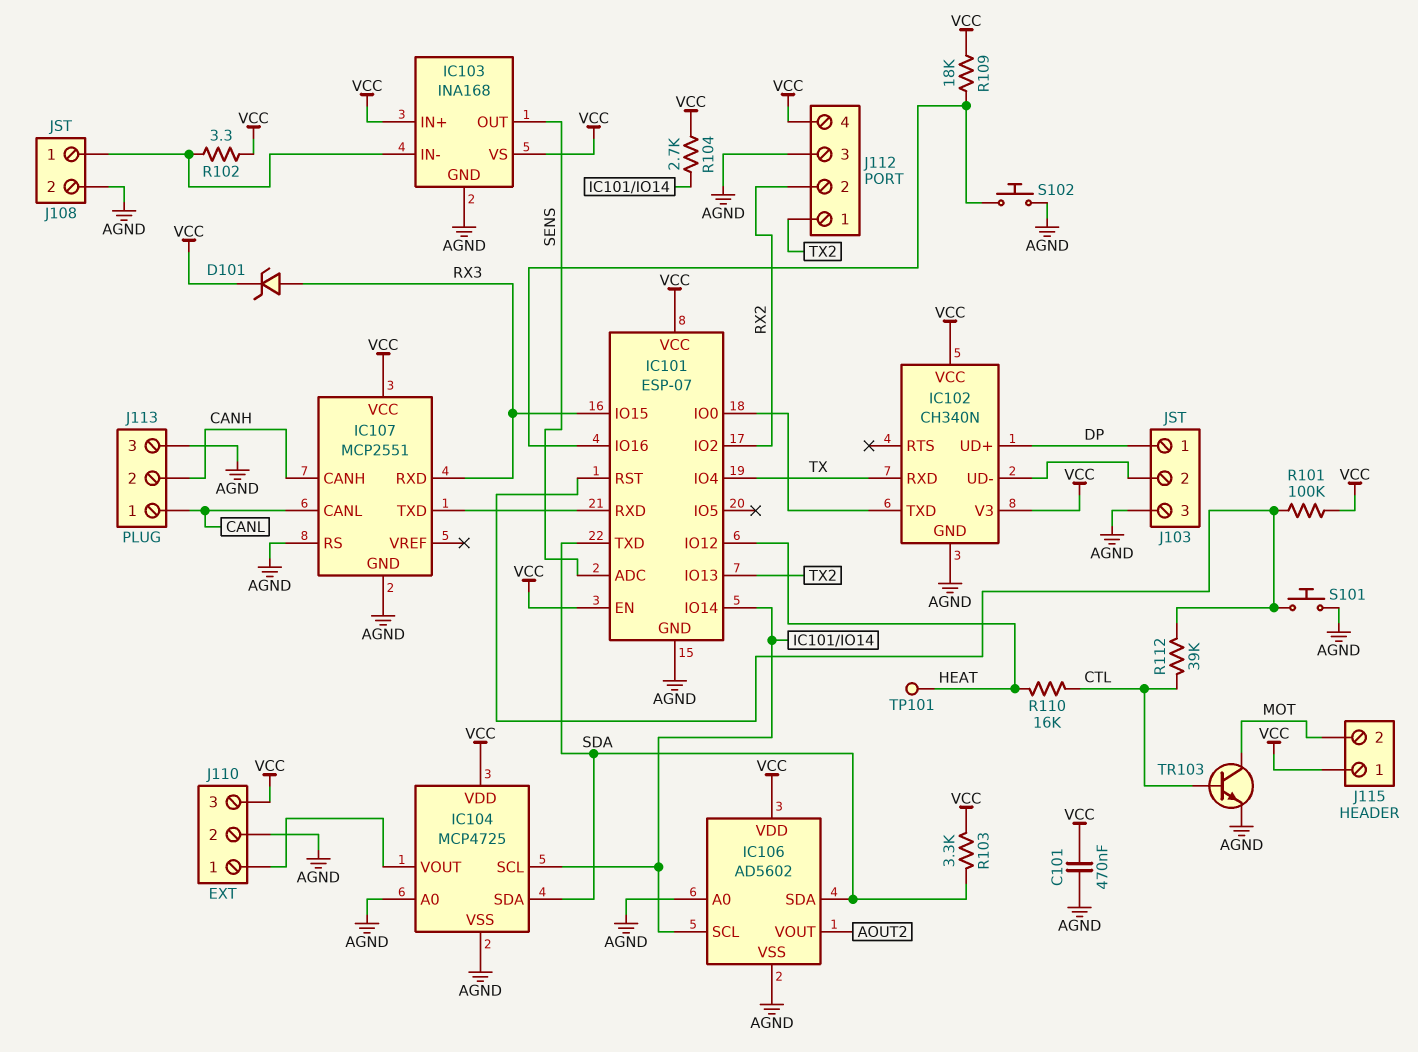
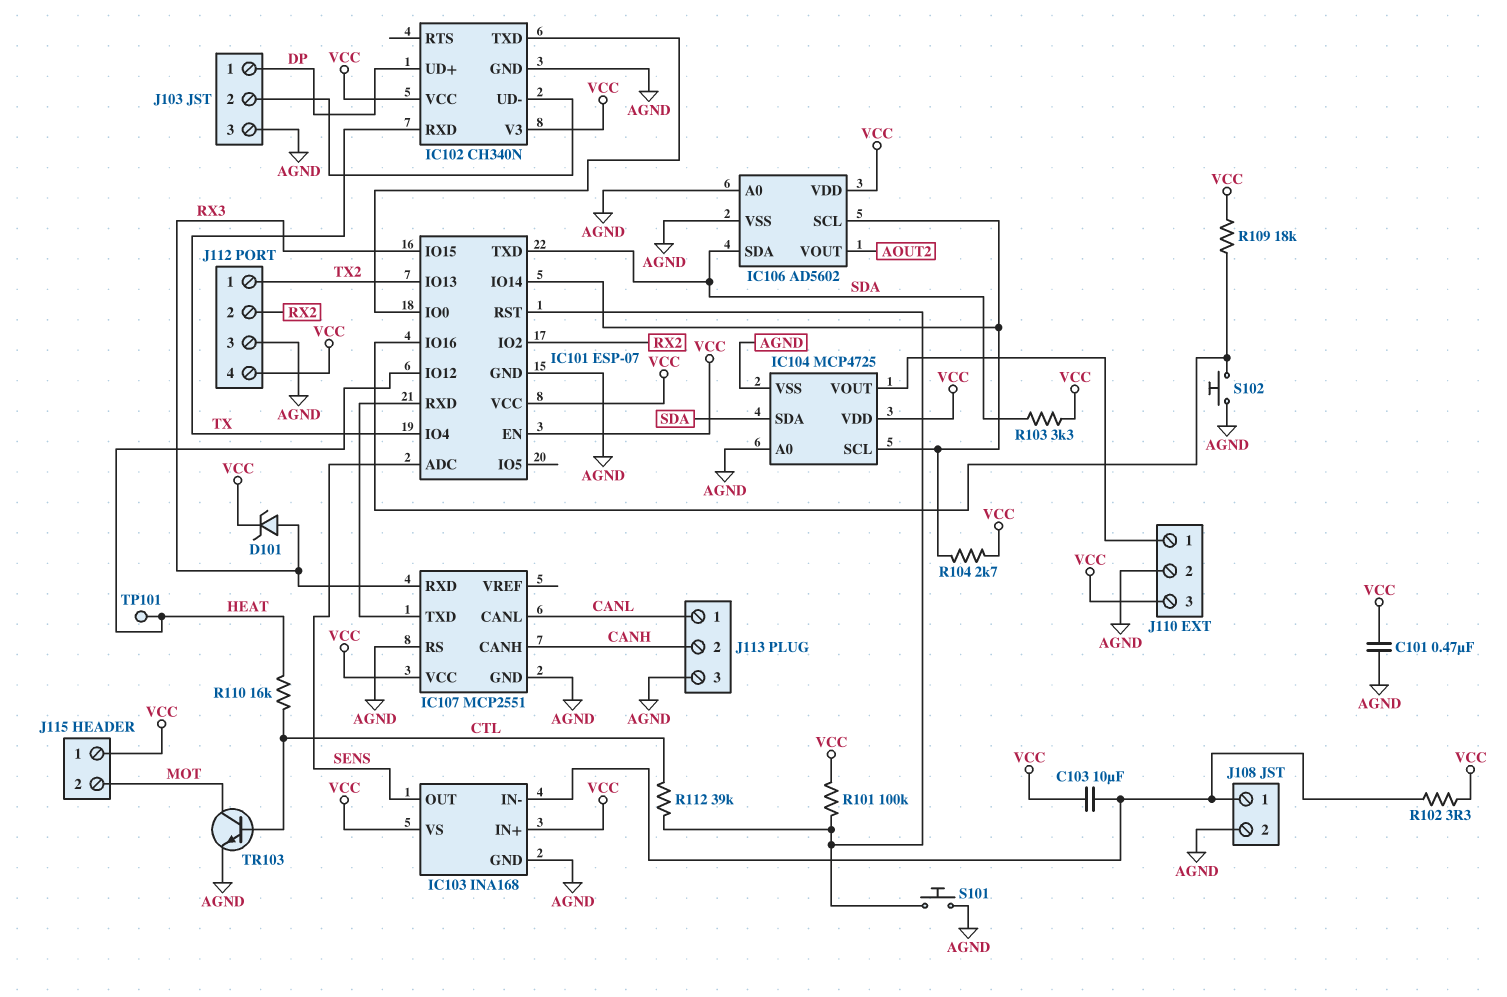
C103: none -> 10uF (IC103/IN-, VCC)

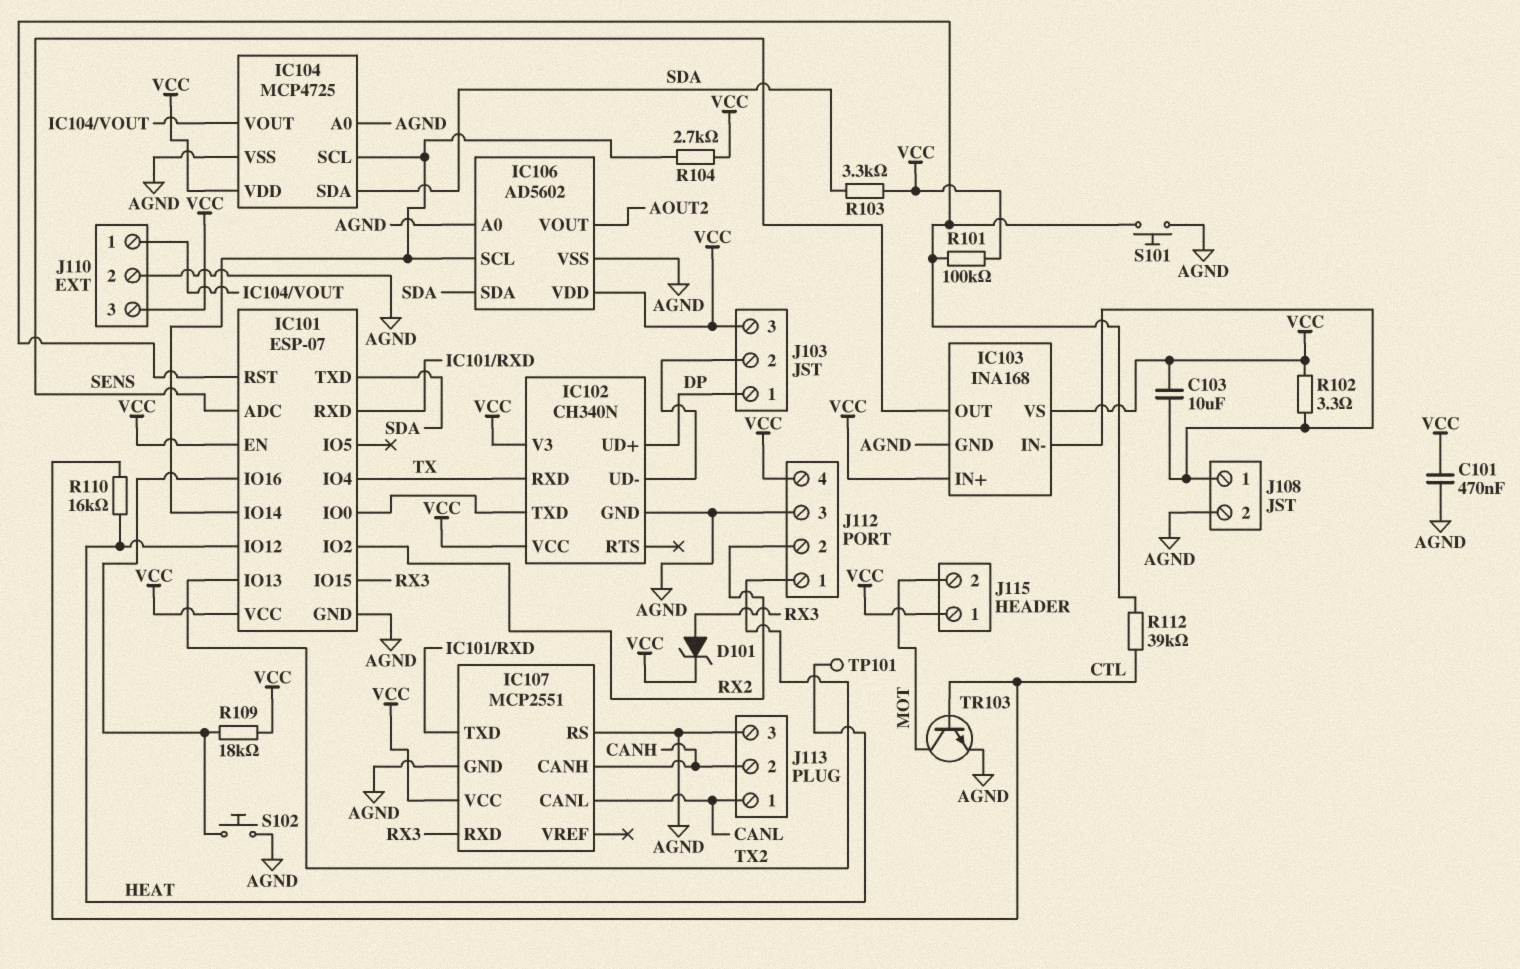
J103 pin 3: AGND -> VCC

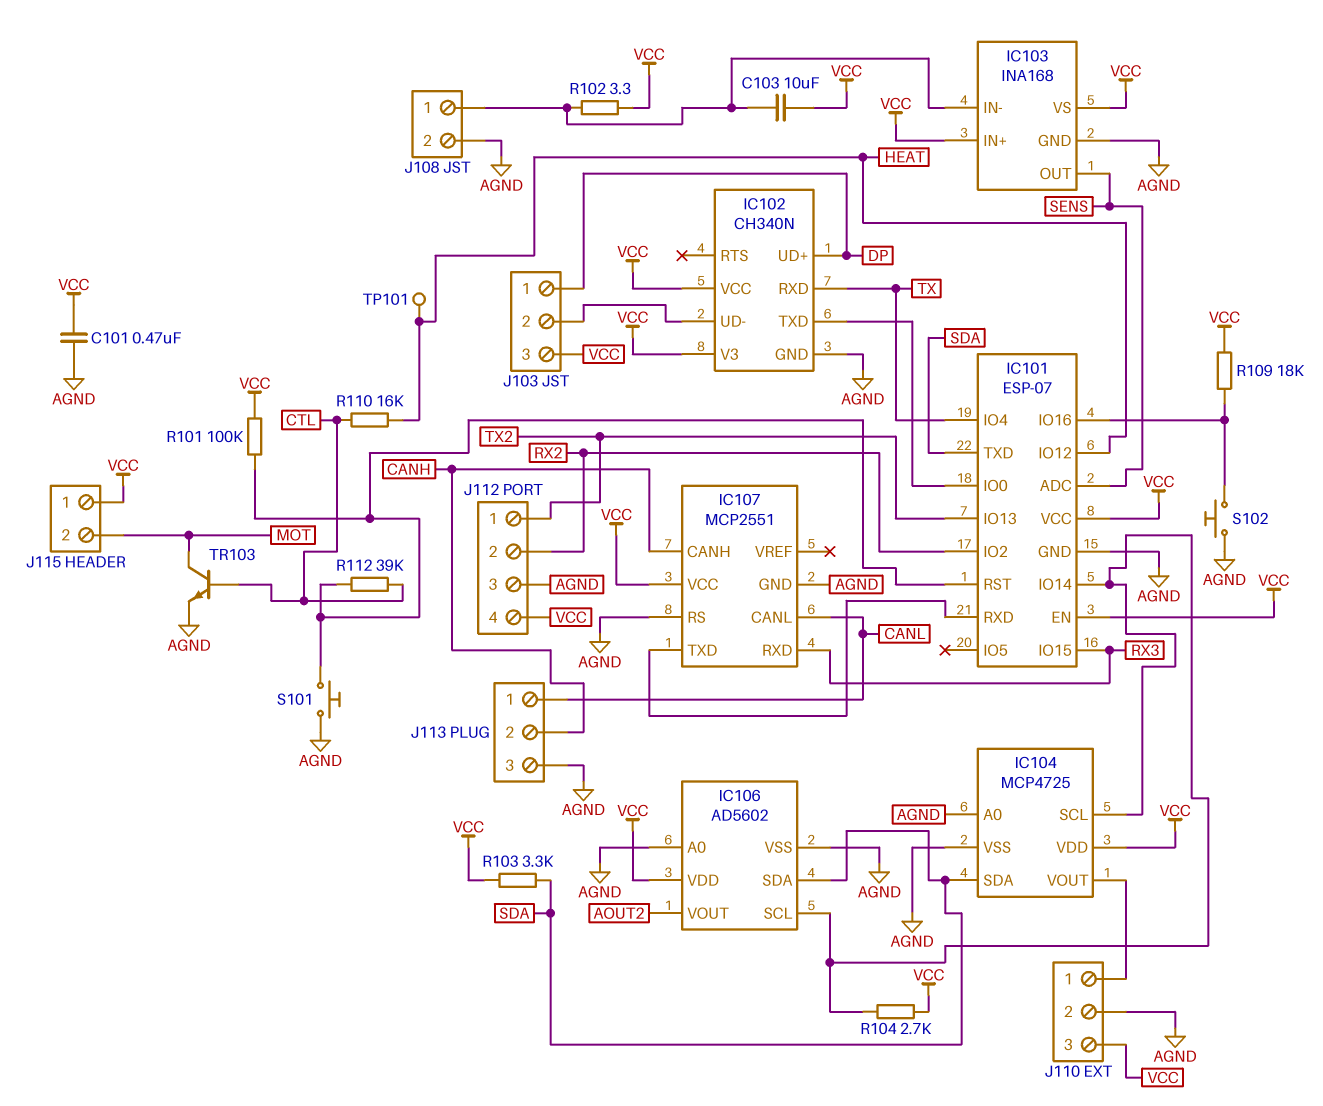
D101: zener (A RX3, K VCC) -> none

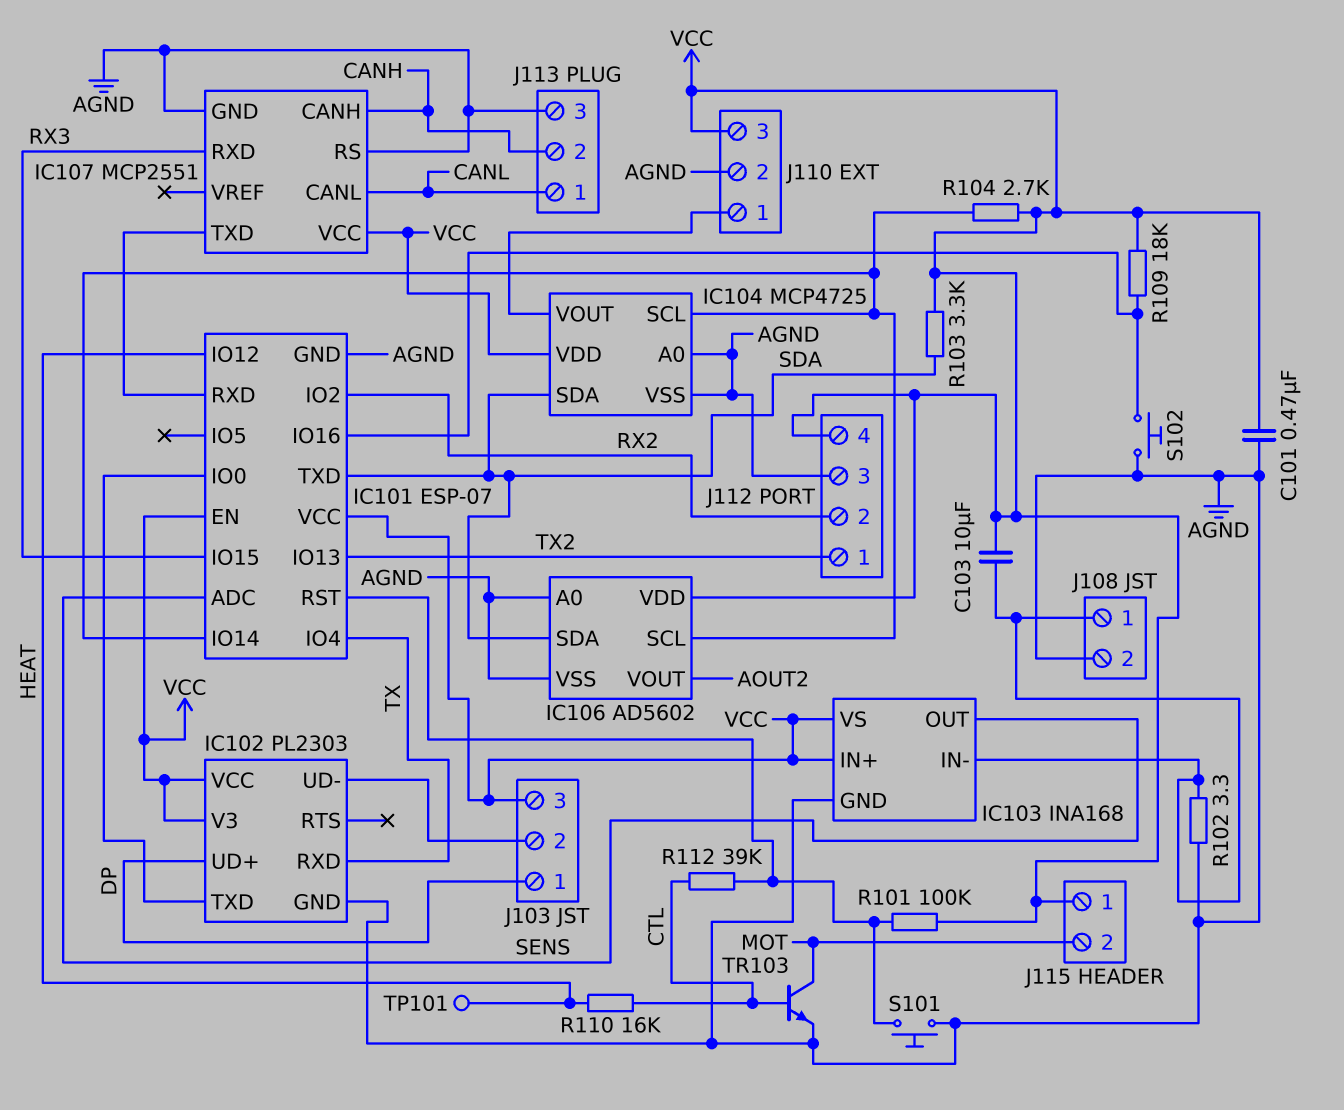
IC102: CH340N -> PL2303
R102: 3.3 (IC103/IN-, VCC) -> 3.3 (AGND, IC103/IN-)

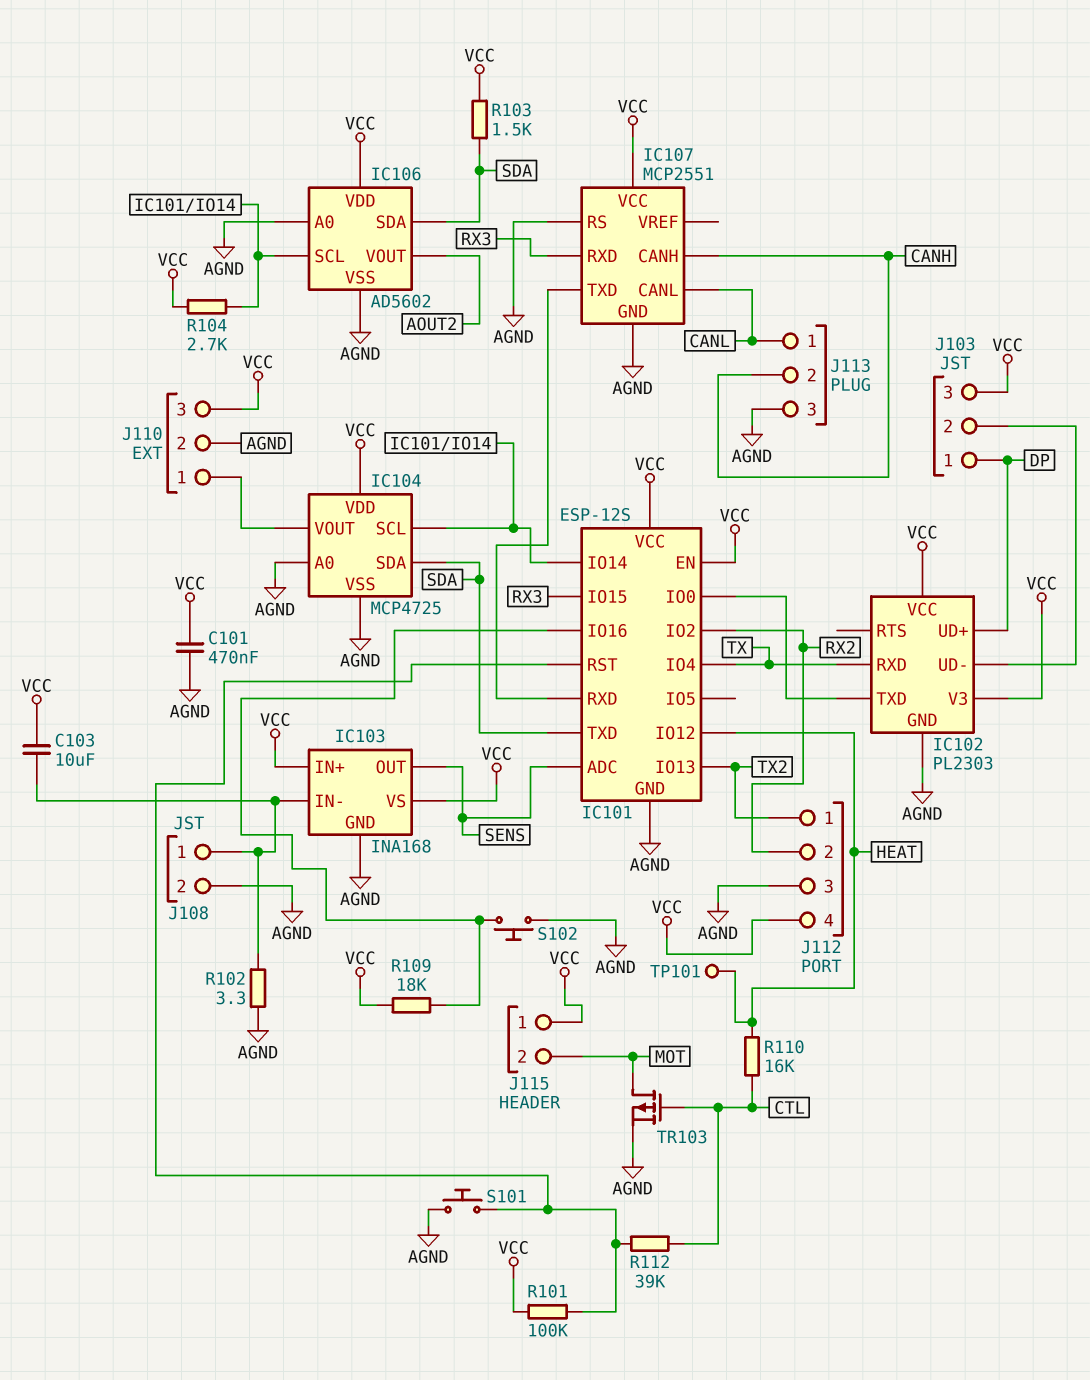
IC101: ESP-07 -> ESP-12S
R103: 3.3k (SDA, VCC) -> 1.5k (SDA, VCC)
TR103: NPN (B CTL, C MOT, E AGND) -> PMOS (G CTL, D MOT, S AGND)

